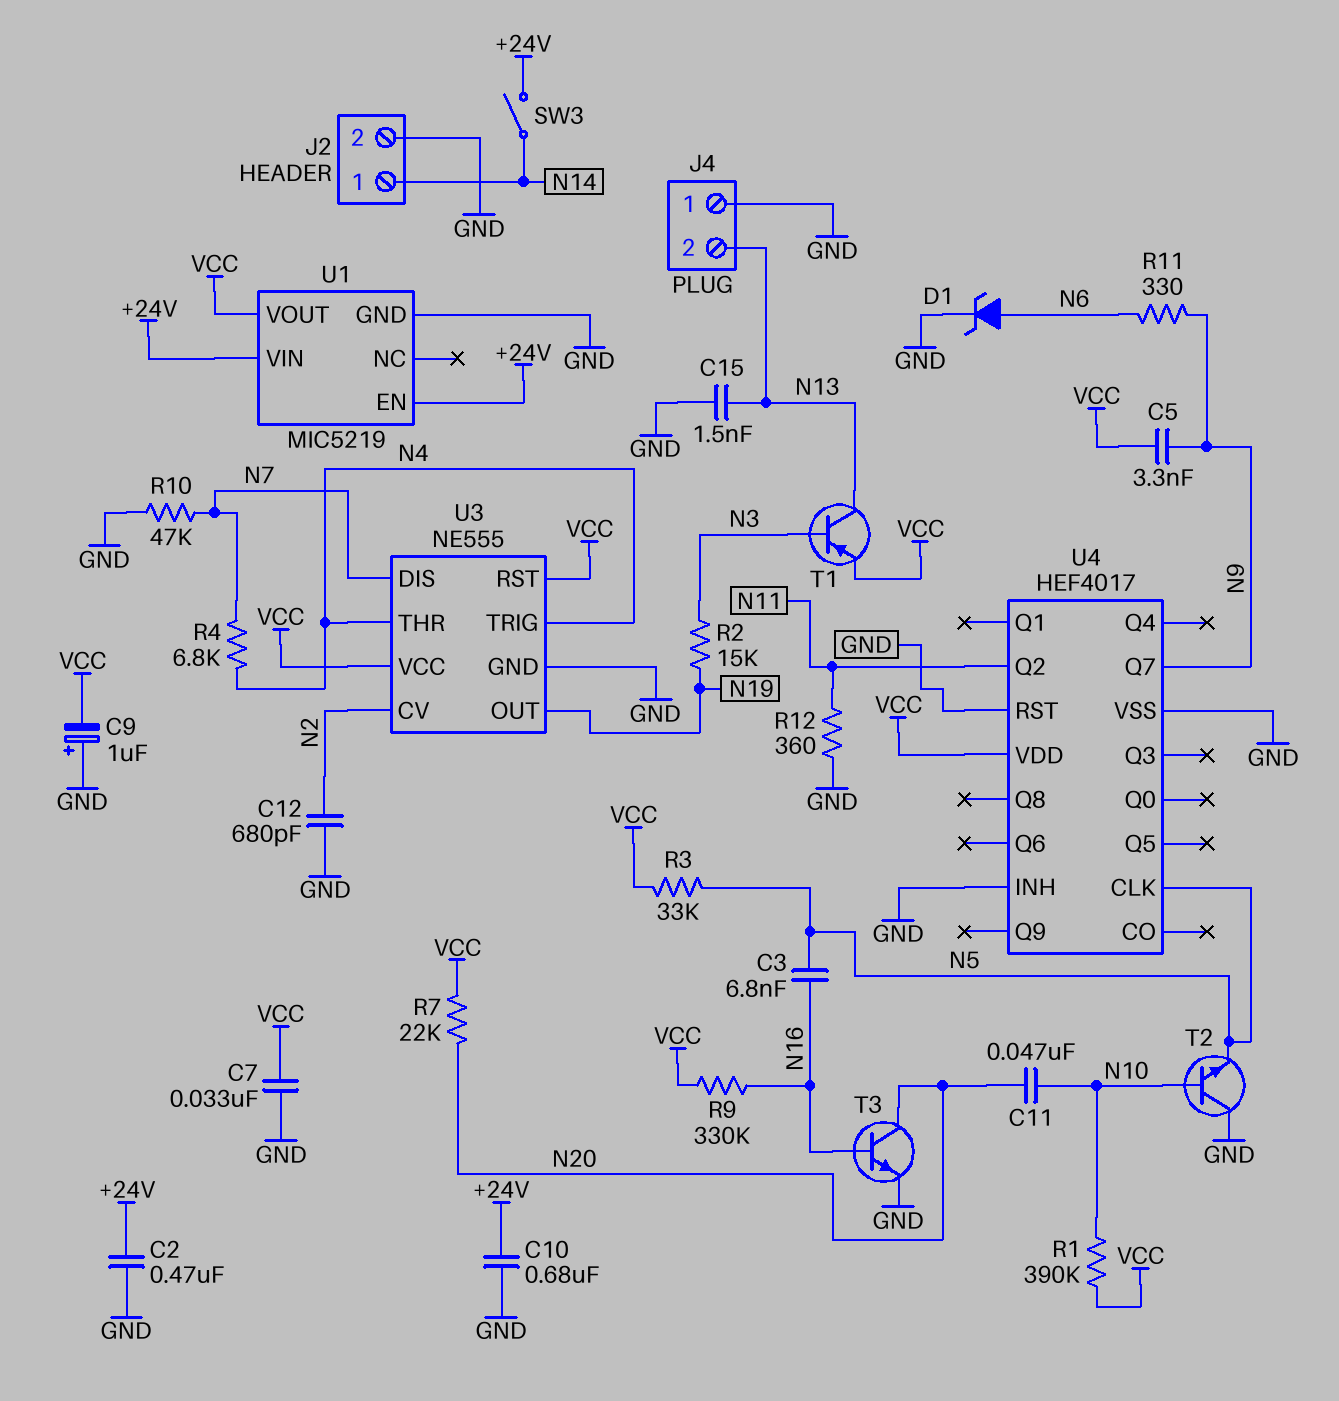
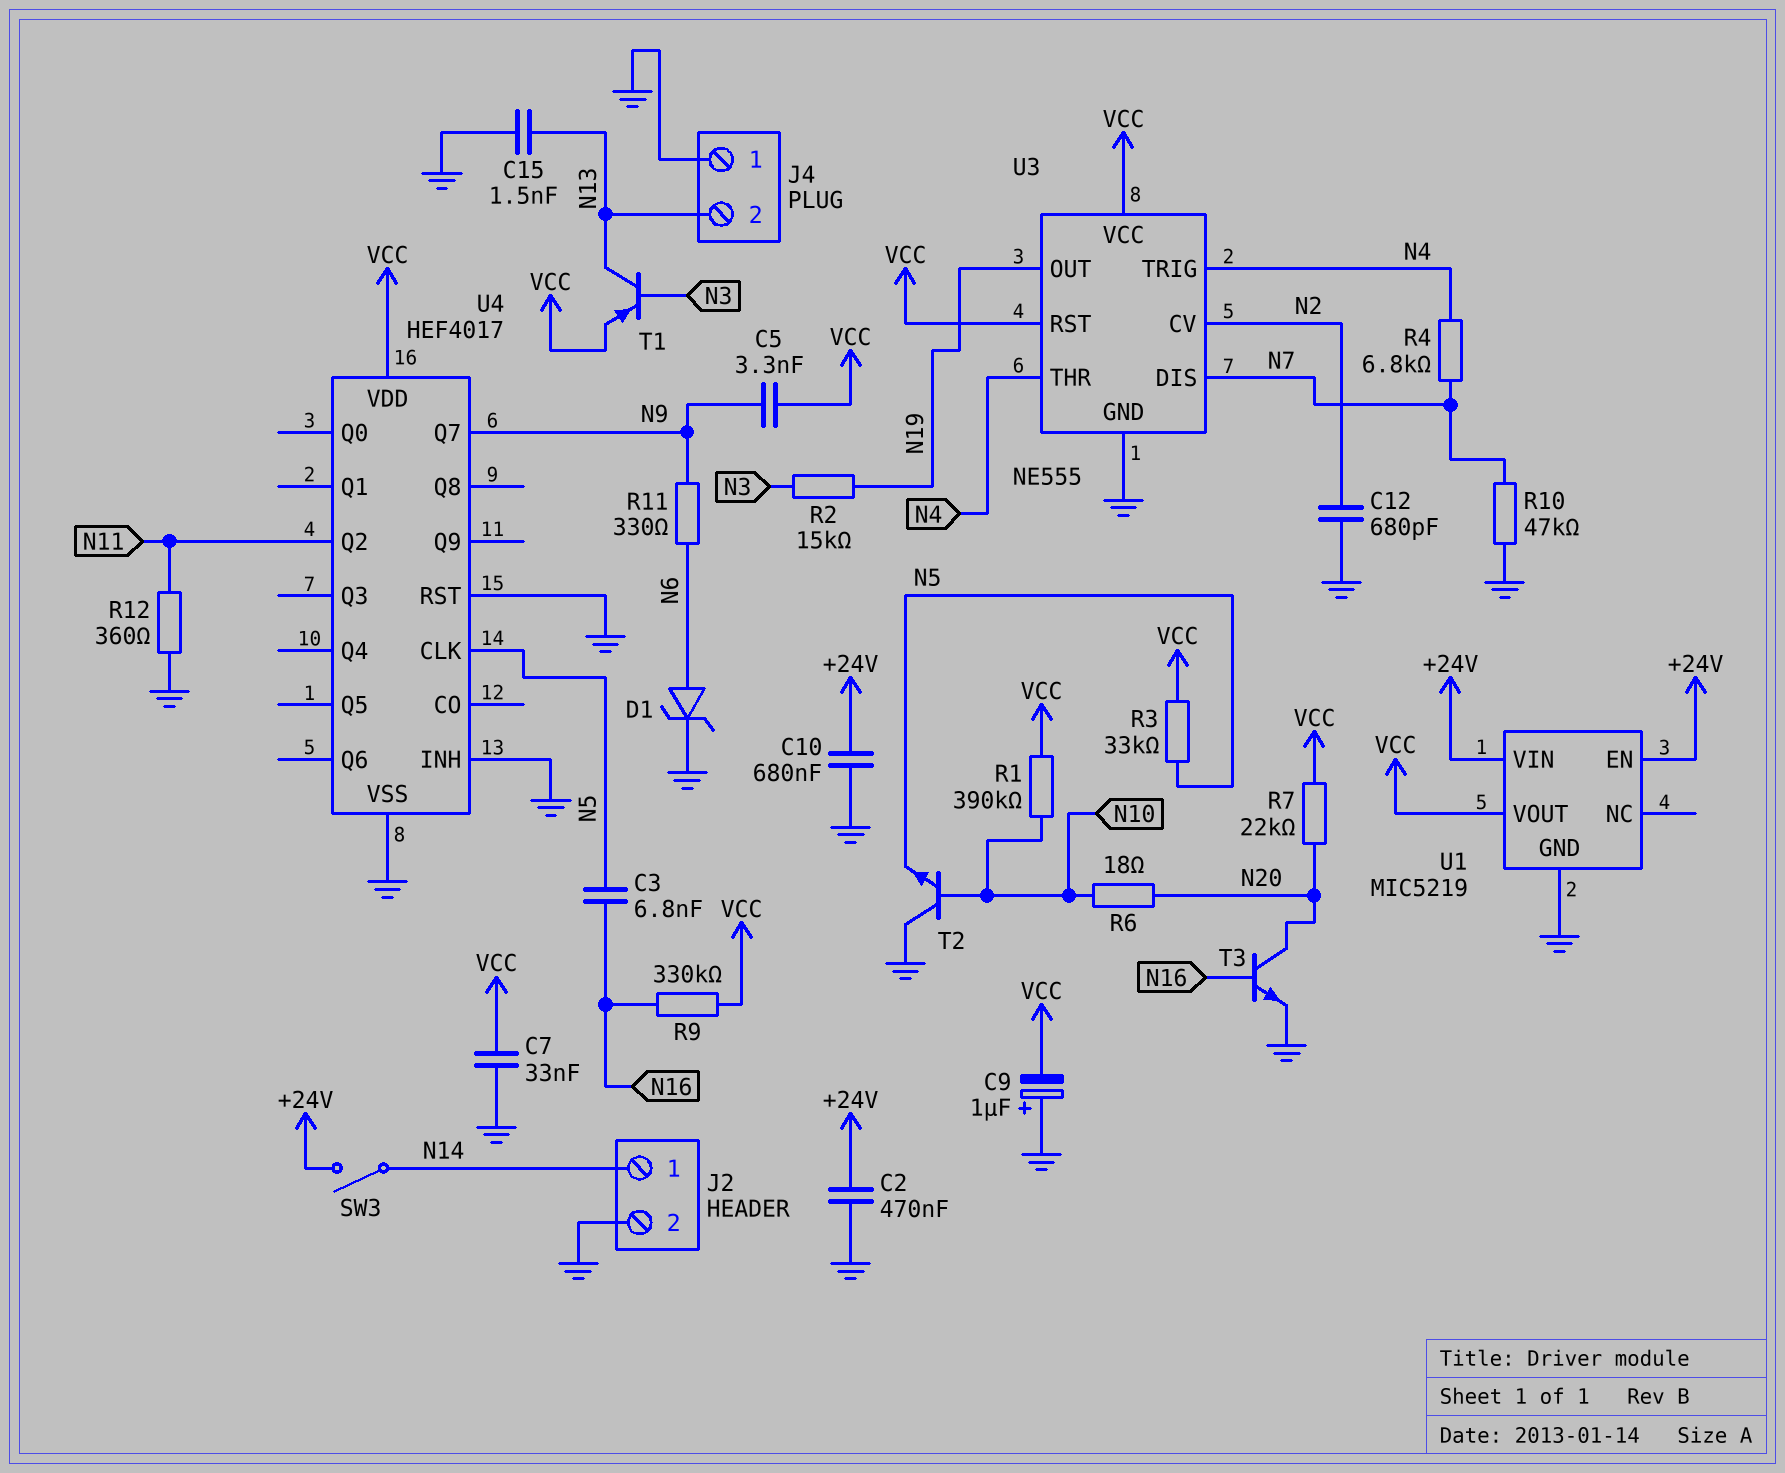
C11: 47nF (N10, N20) -> none
R6: none -> 18 (N10, N20)

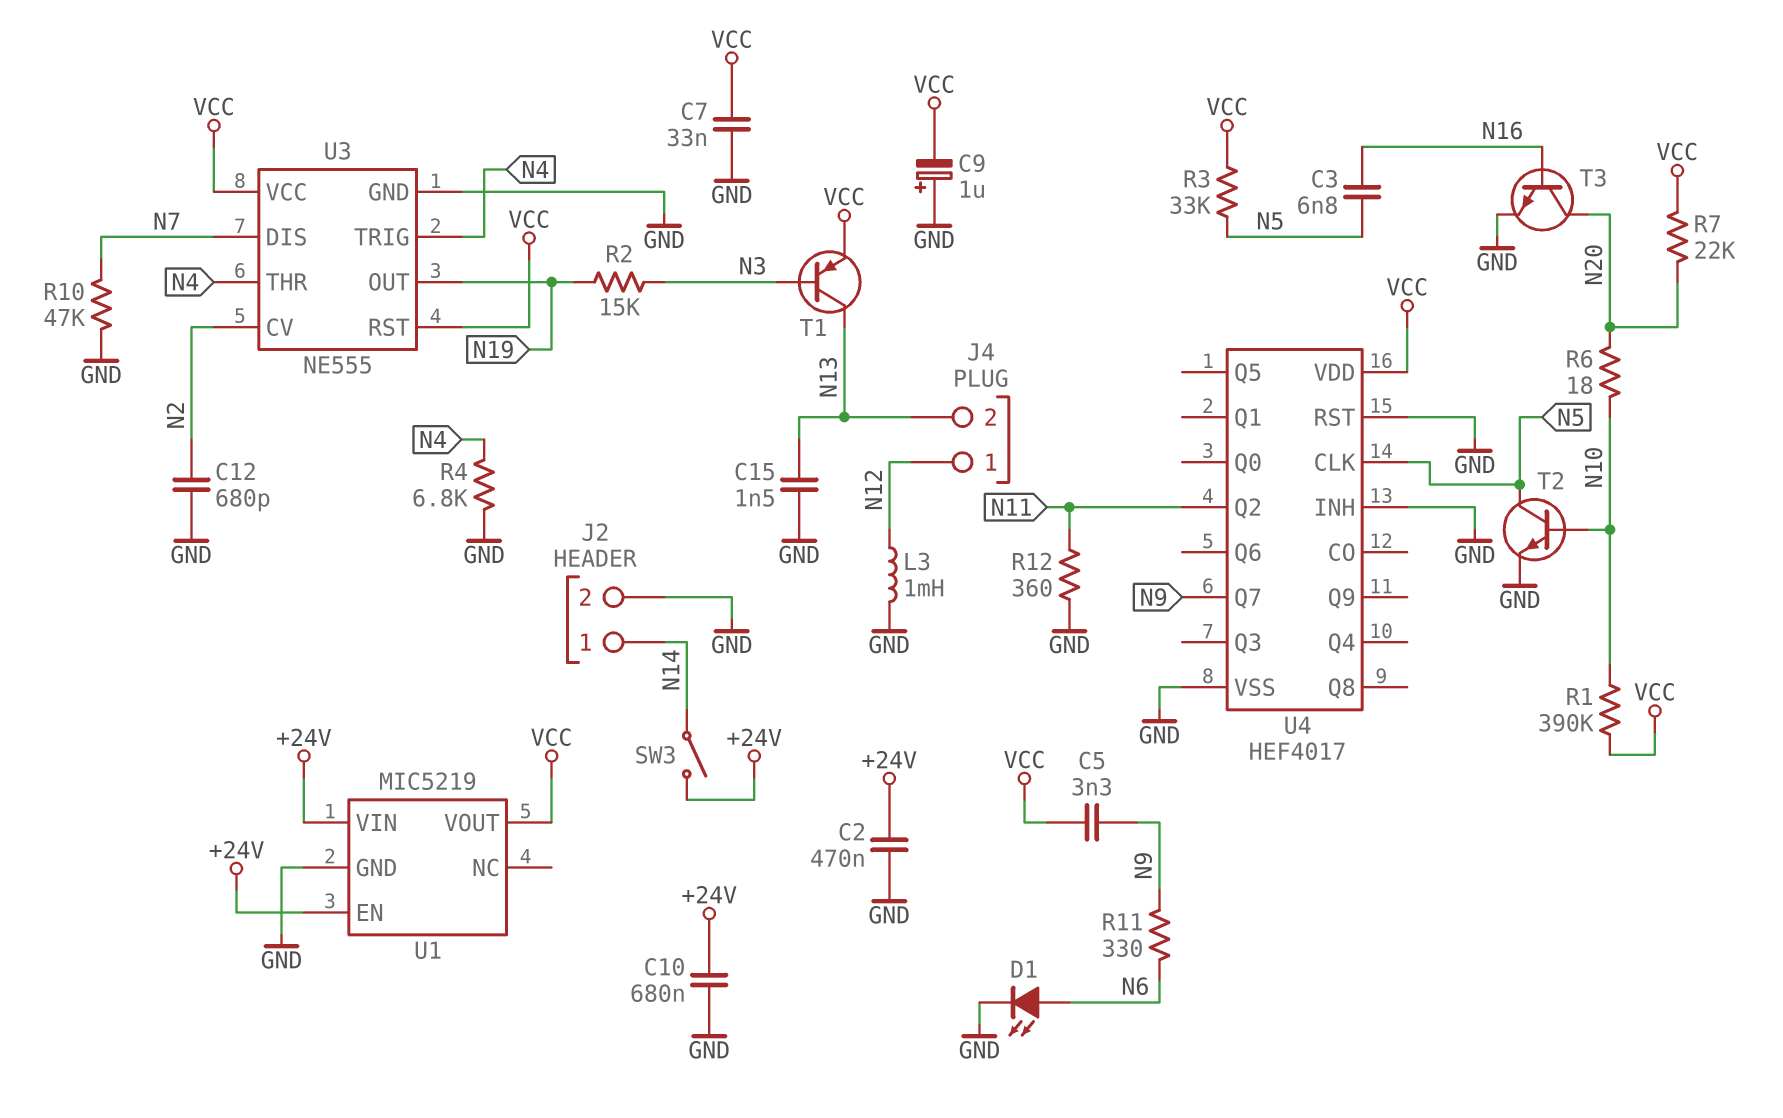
D1: zener (A N6, K GND) -> LED (A N6, K GND)
J4 pin 1: GND -> N12
L3: none -> 1mH (GND, N12)
R4: 6.8k (N4, N7) -> 6.8k (GND, N4)
R9: 330k (N16, VCC) -> none
T2: NPN (B N10, C GND, E N5) -> NPN (B N10, C N5, E GND)

